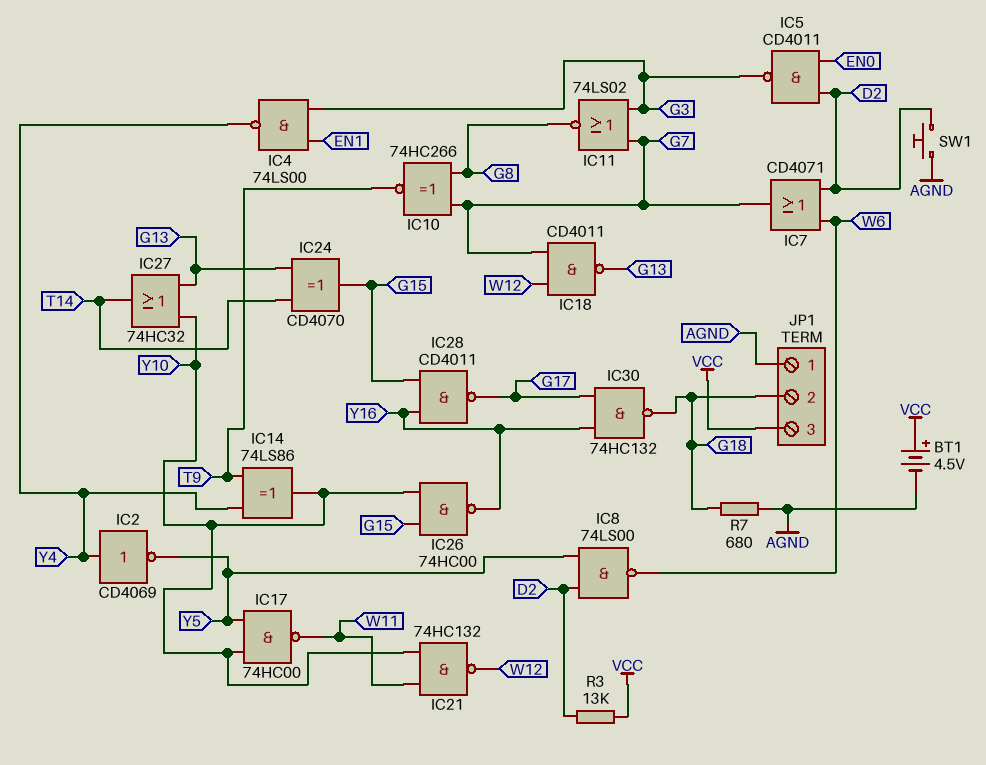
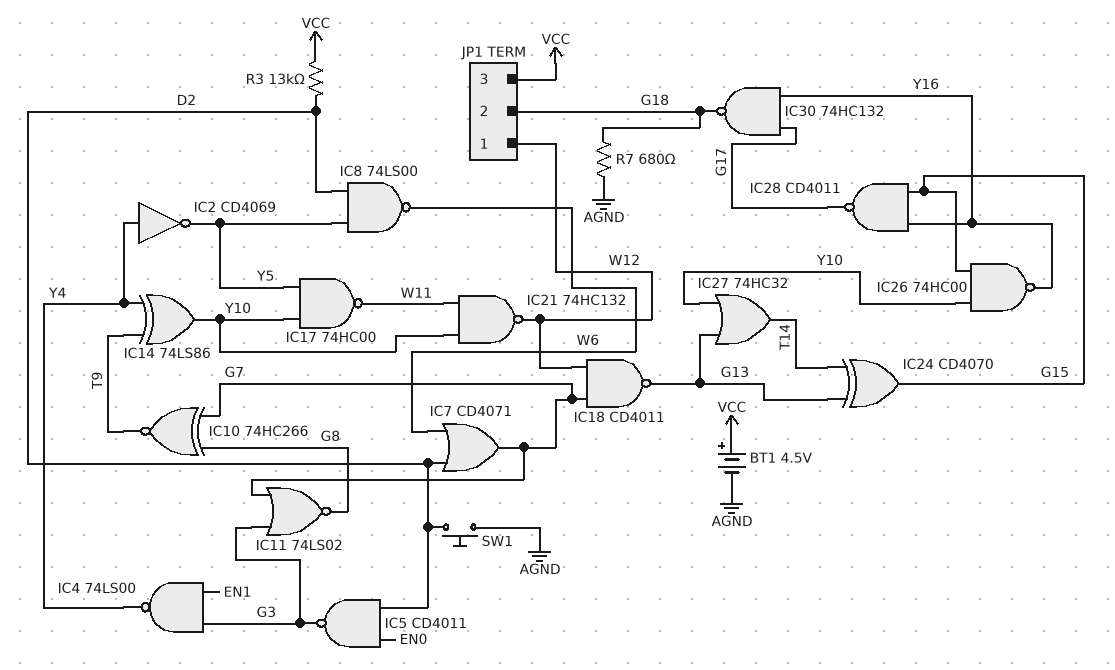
JP1 pin 1: AGND -> W12

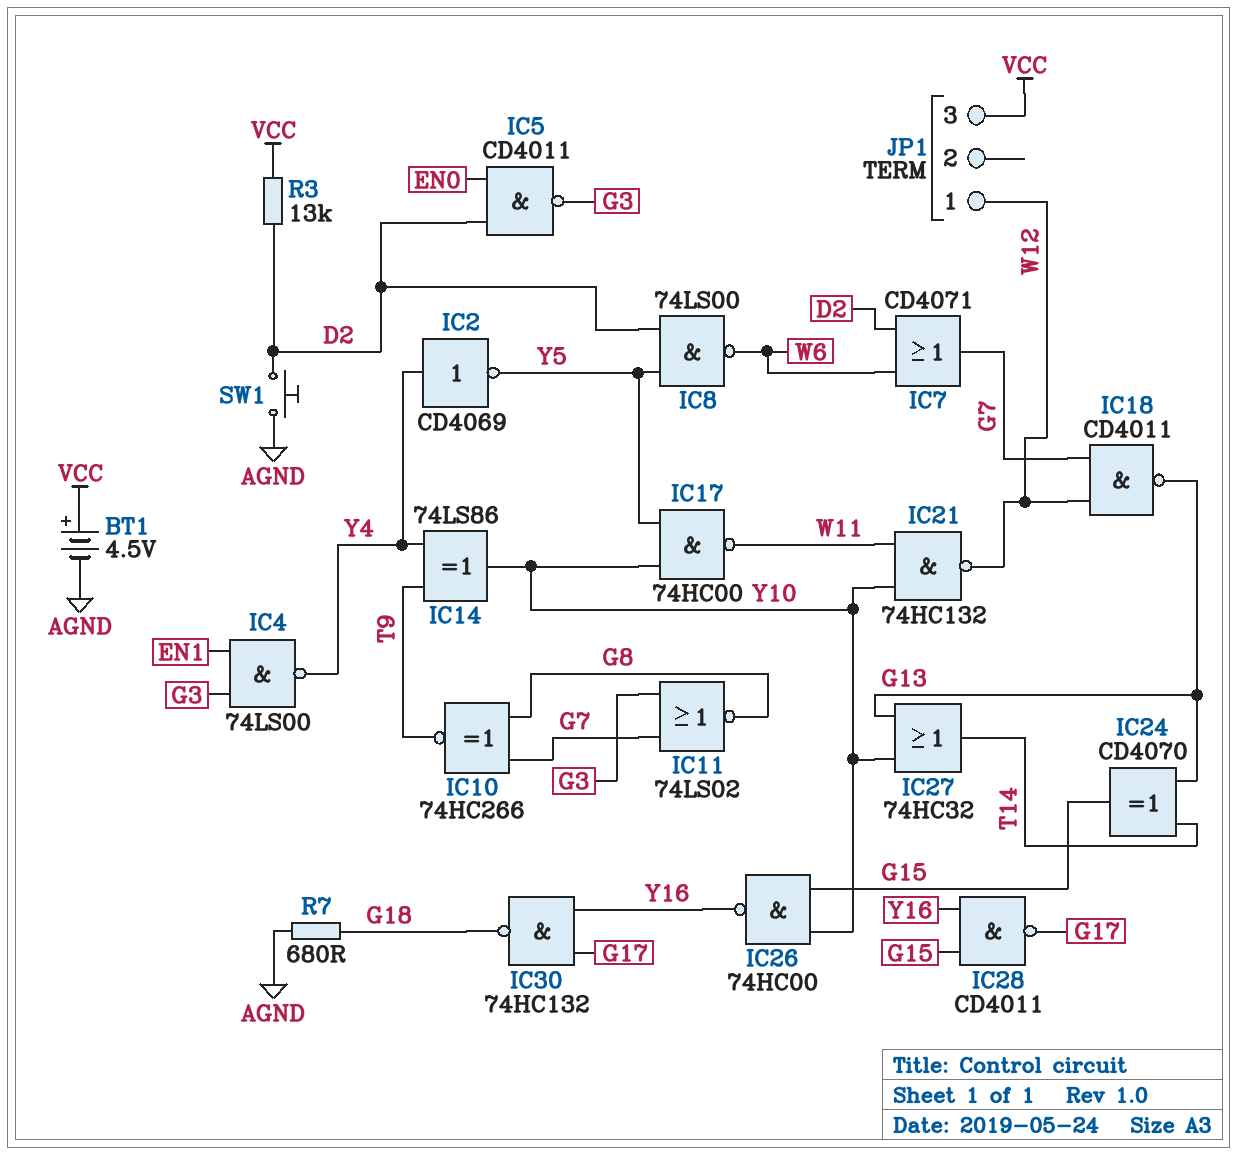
JP1 pin 2: G18 -> none

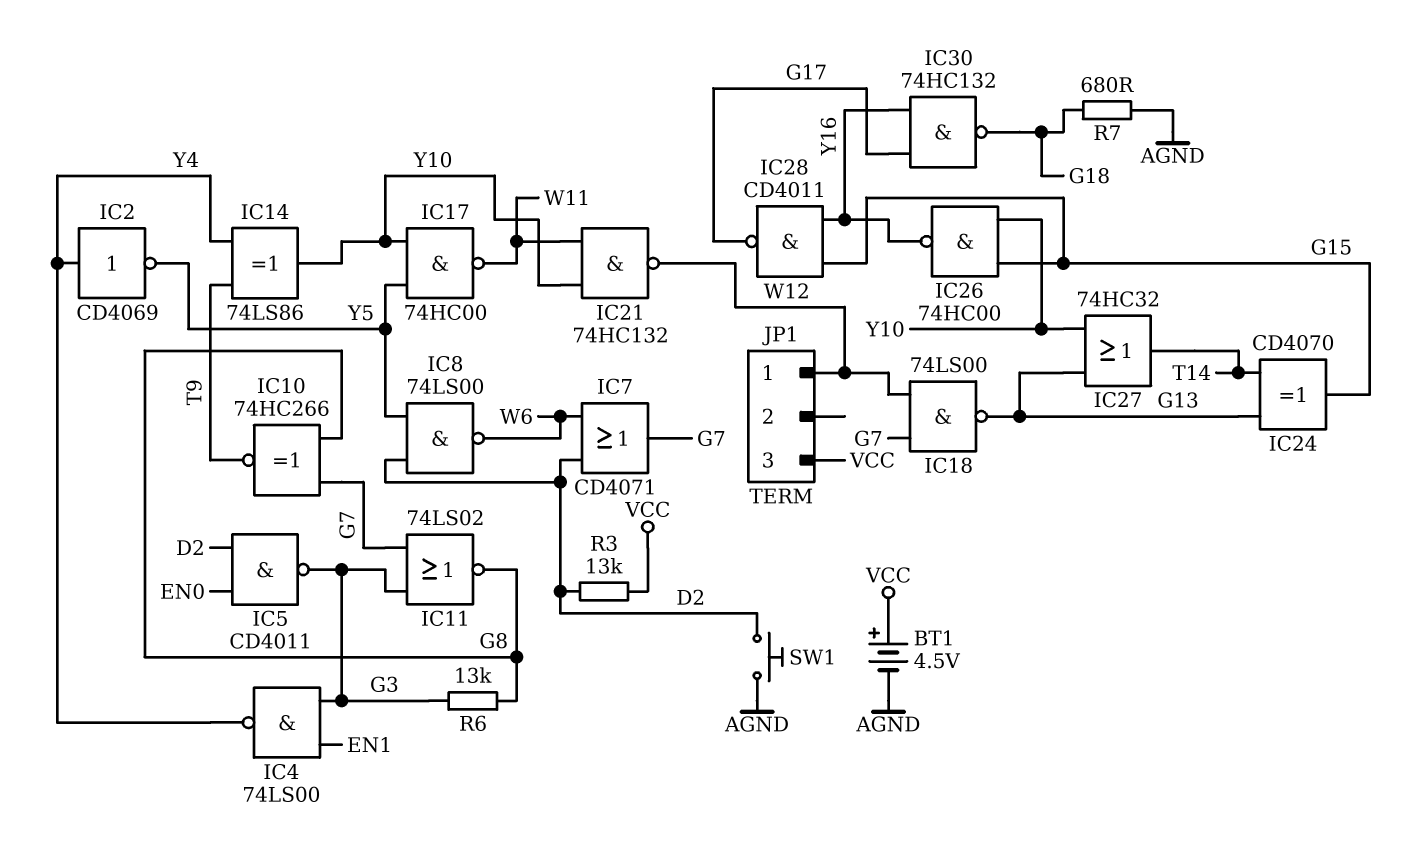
IC18: NAND CD4011 (in G7, in W12, out G13) -> NAND 74LS00 (in G7, in W12, out G13)
R6: none -> 13k (G3, G8)

